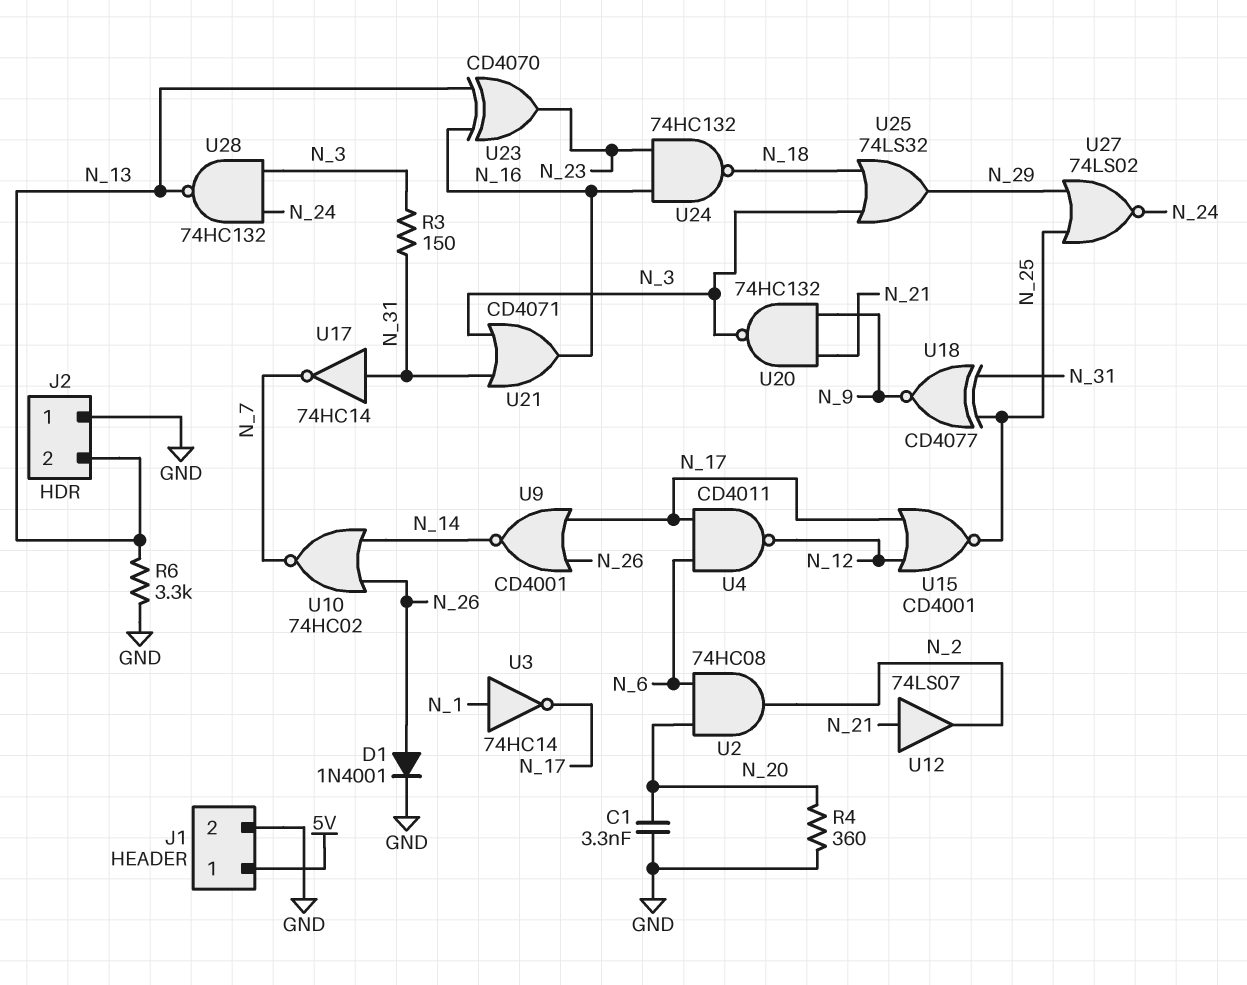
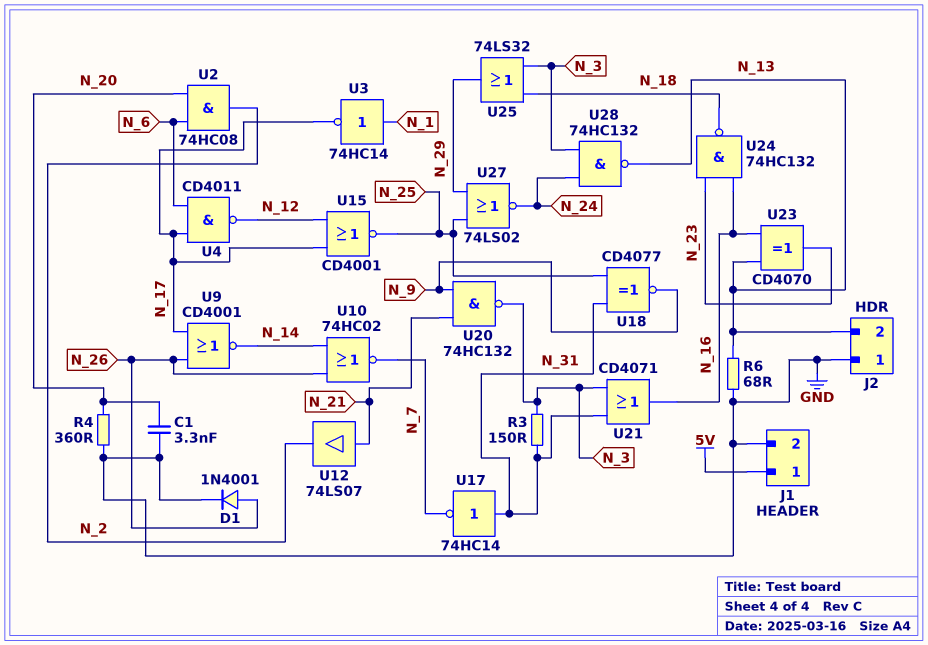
R6: 3.3k (GND, N_13) -> 68 (GND, N_13)

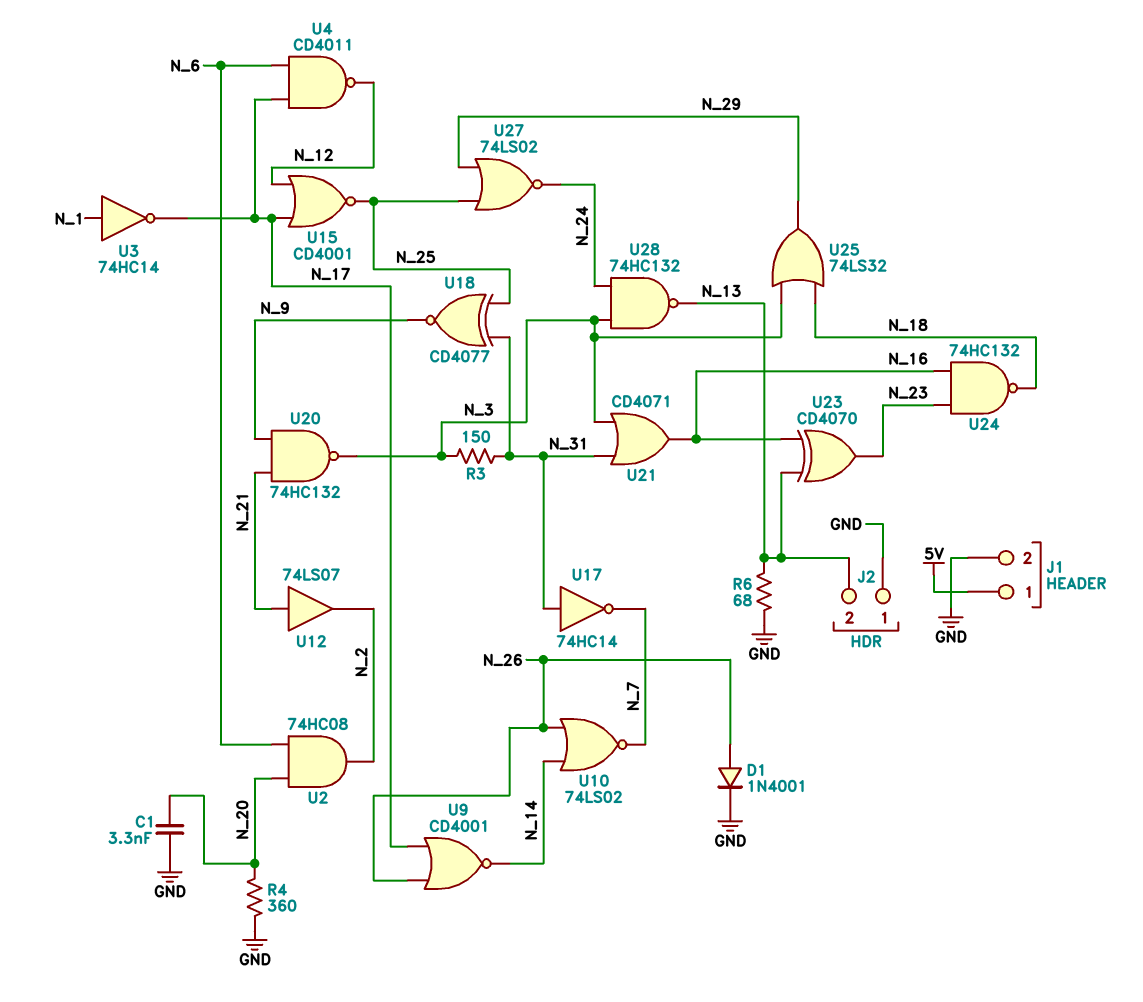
U10: NOR 74HC02 (in N_14, in N_26, out N_7) -> NOR 74LS02 (in N_14, in N_26, out N_7)

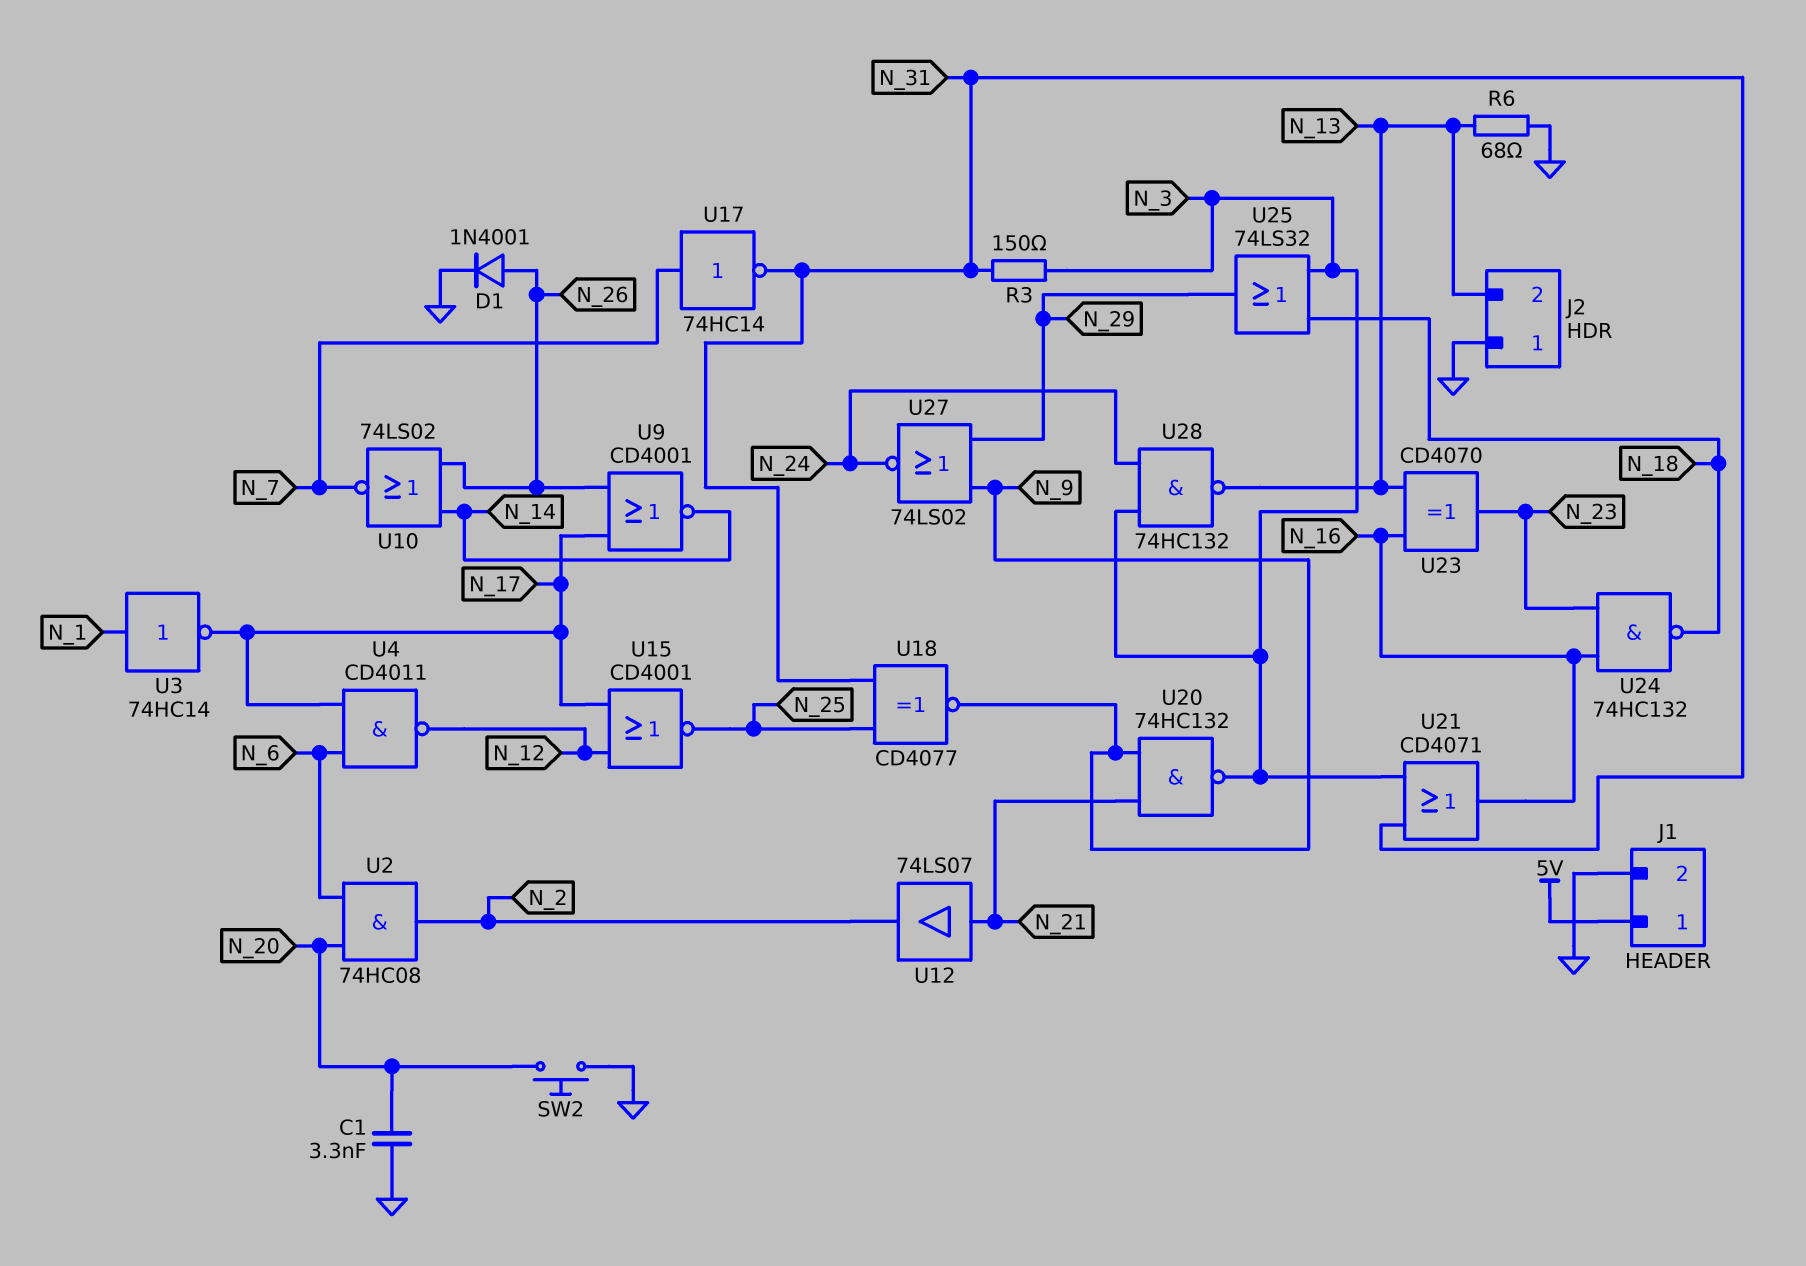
R4: 360 (GND, N_20) -> none
SW2: none -> button (GND, N_20)
U17: NOT 74HC14 (in N_31, out N_7) -> NOT 74HC14 (in N_7, out N_31)
U27: NOR 74LS02 (in N_25, in N_29, out N_24) -> NOR 74LS02 (in N_9, in N_29, out N_24)

